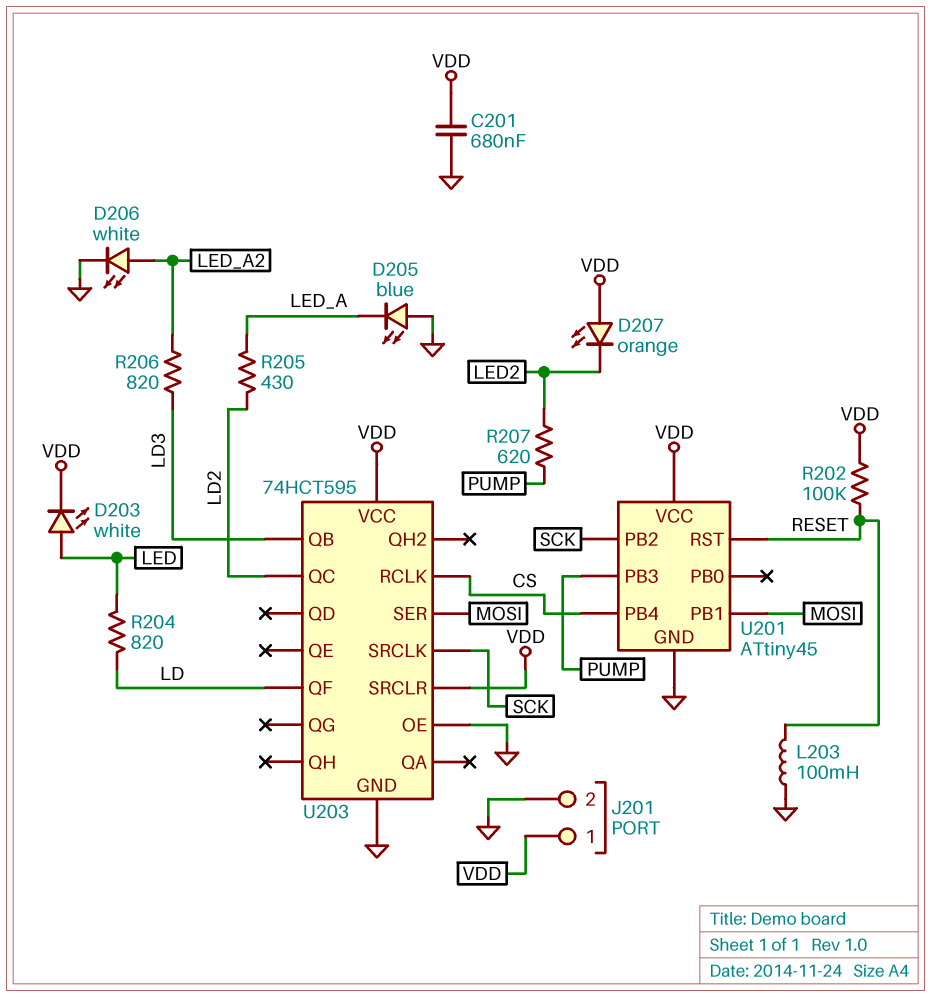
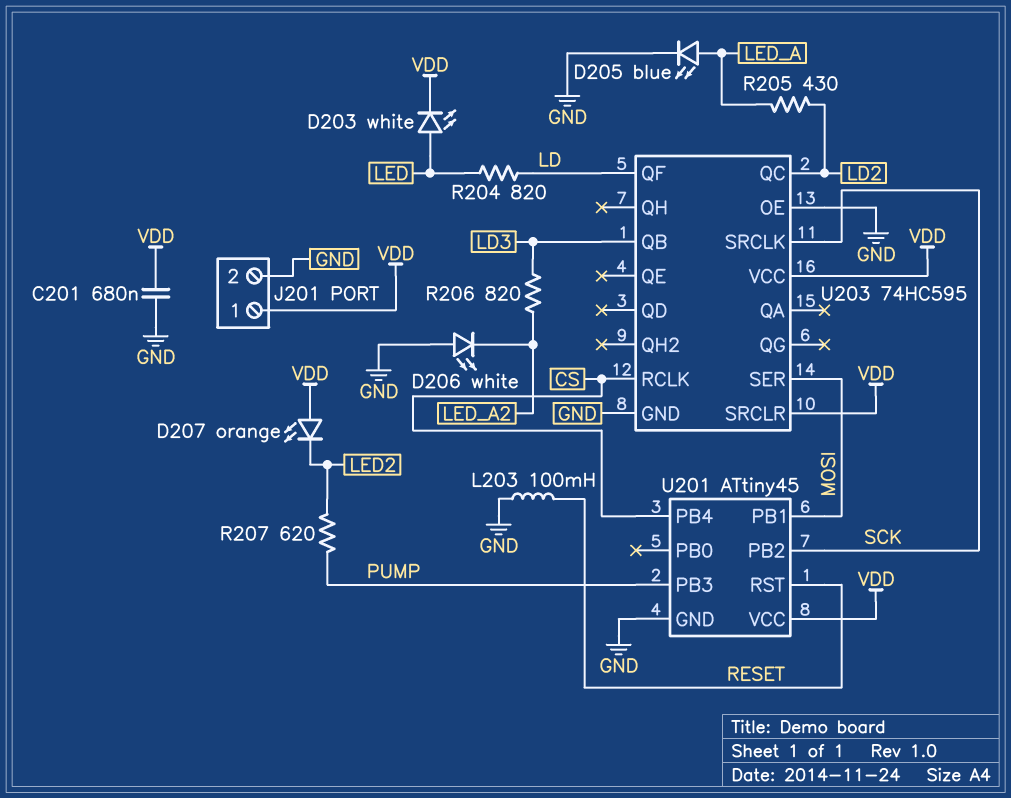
D205: LED blue (A GND, K LED_A) -> LED blue (A LED_A, K GND)
D206: LED white (A LED_A2, K GND) -> LED white (A GND, K LED_A2)
R202: 100k (RESET, VDD) -> none
U203: 74HCT595 -> 74HC595

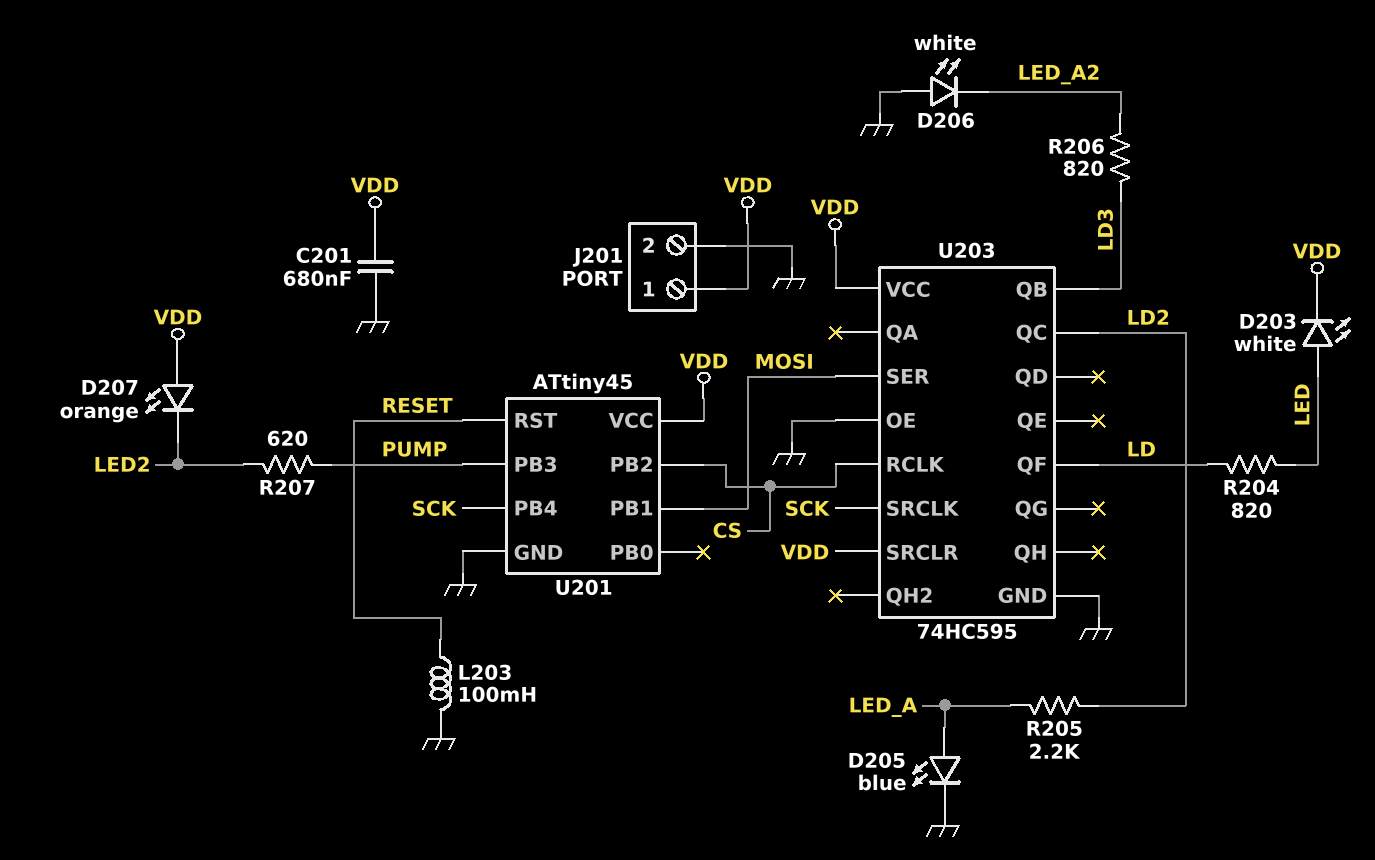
R205: 430 (LD2, LED_A) -> 2.2k (LD2, LED_A)
U201 pin PB2: SCK -> CS
U201 pin PB4: CS -> SCK

